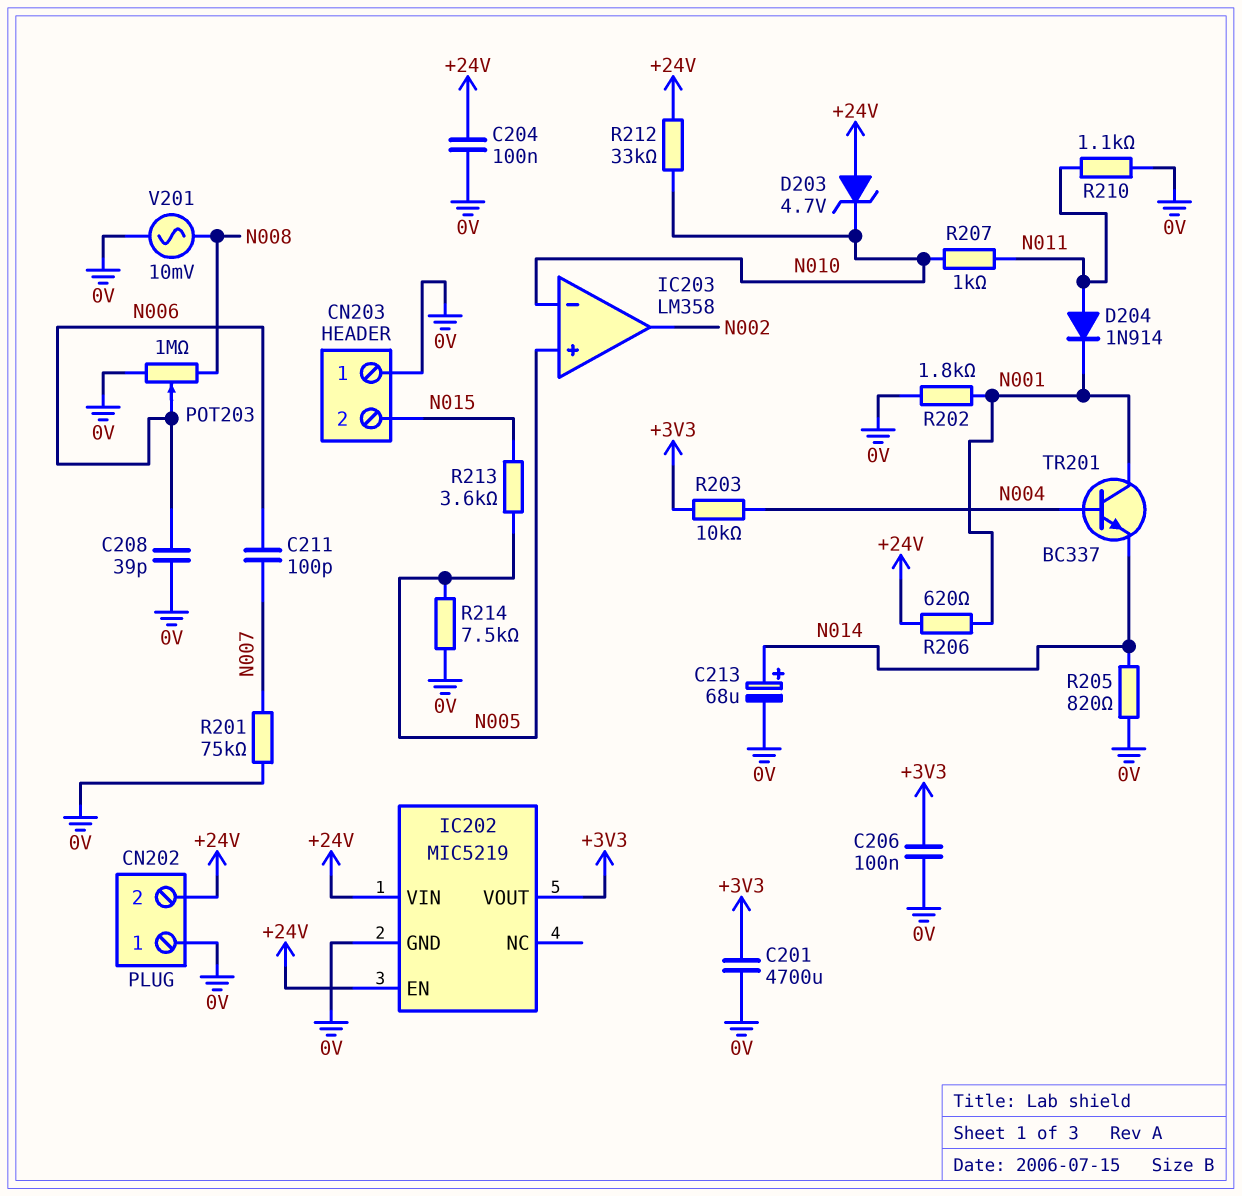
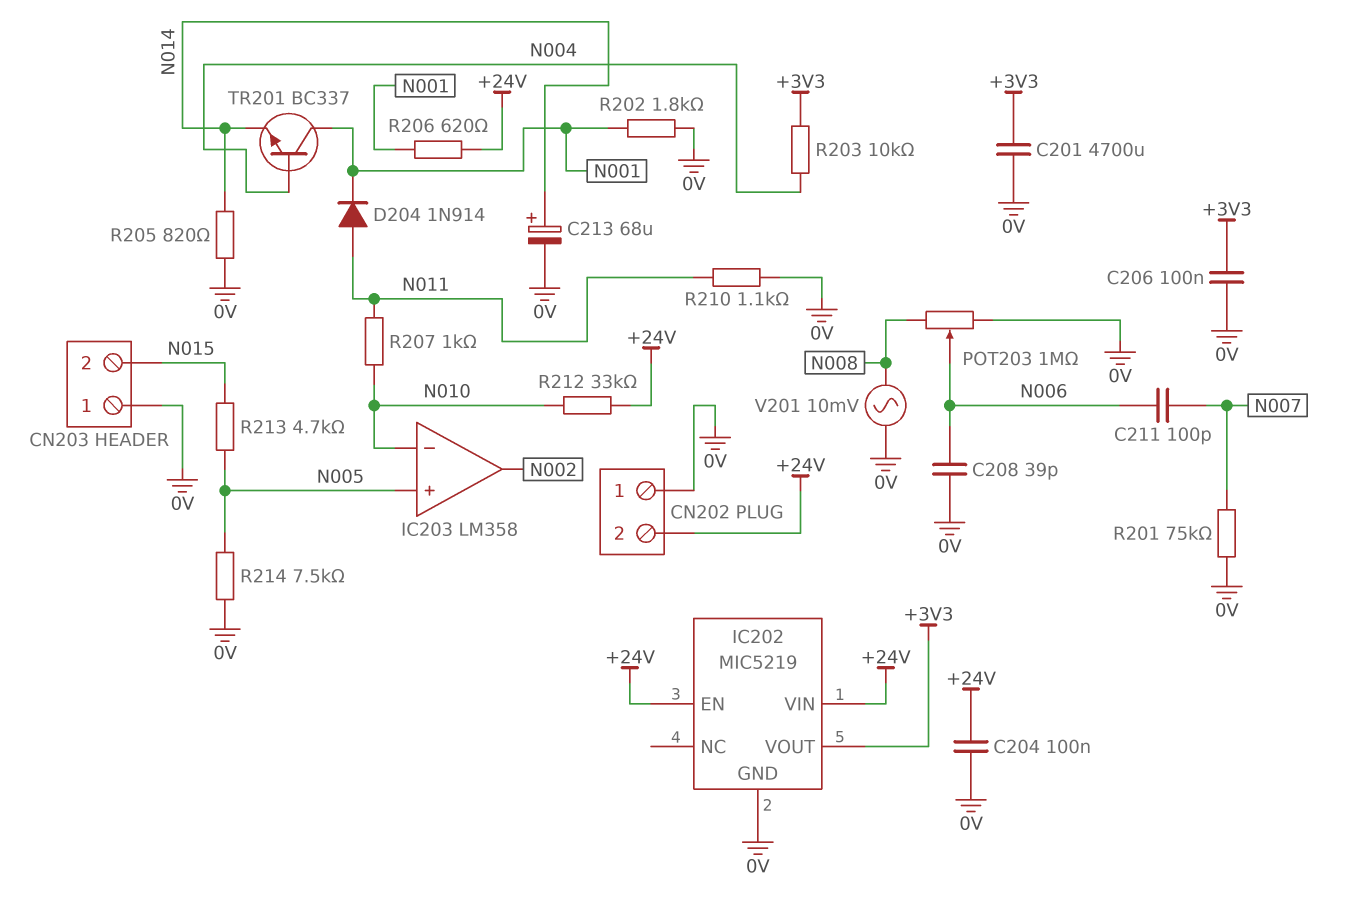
D203: zener 4.7V (A +24V, K N010) -> none
R213: 3.6k (N005, N015) -> 4.7k (N005, N015)

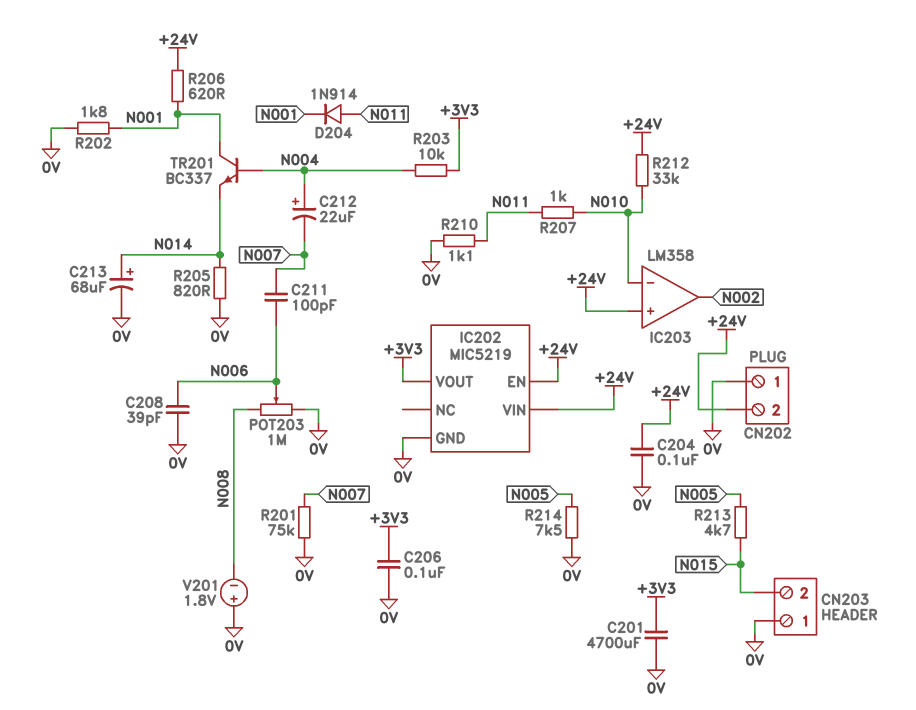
C212: none -> 22uF (plus N004, minus N007)
IC203 pin in+: N005 -> +24V
V201: AC 10mV (0V, N008) -> 1.8V (plus 0V, minus N008)

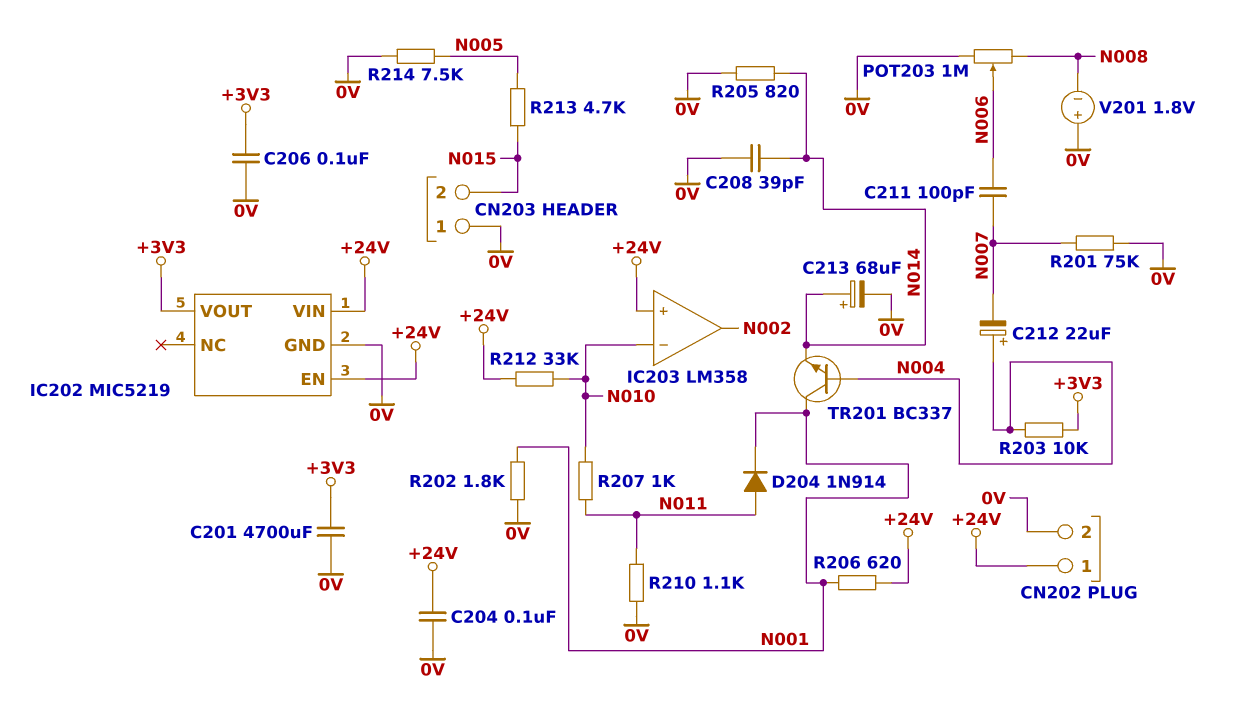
C208: 39pF (0V, N006) -> 39pF (0V, N014)
CN202 pin 1: 0V -> +24V
CN202 pin 2: +24V -> 0V

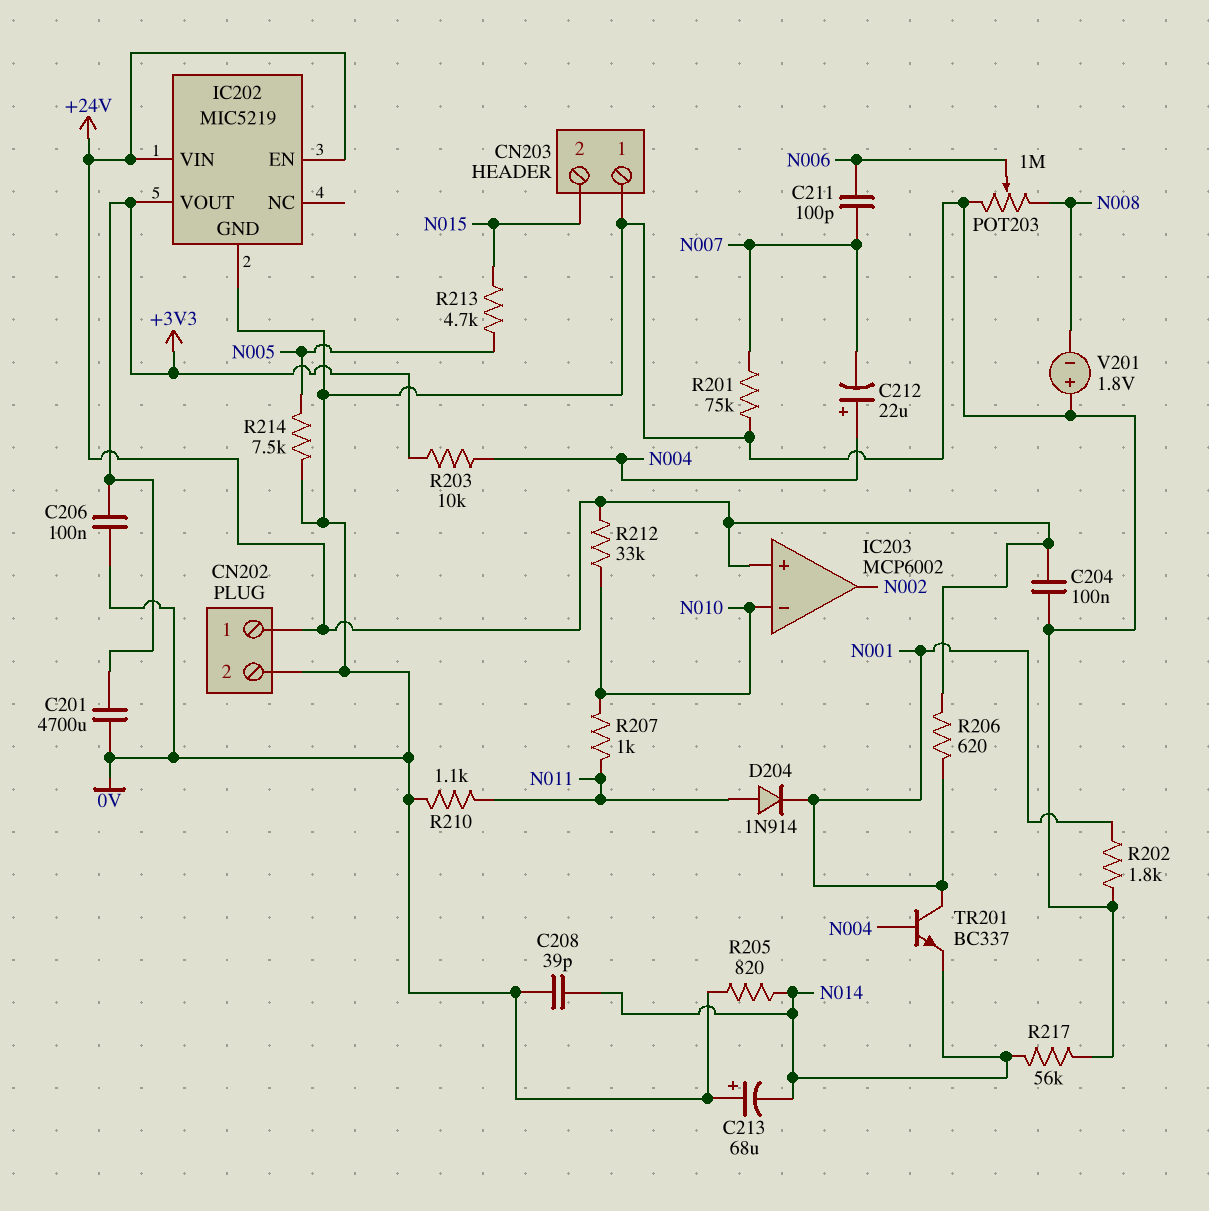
C213: 68uF (plus N014, minus 0V) -> 68uF (plus 0V, minus N014)
IC203: LM358 -> MCP6002
R217: none -> 56k (0V, N014)

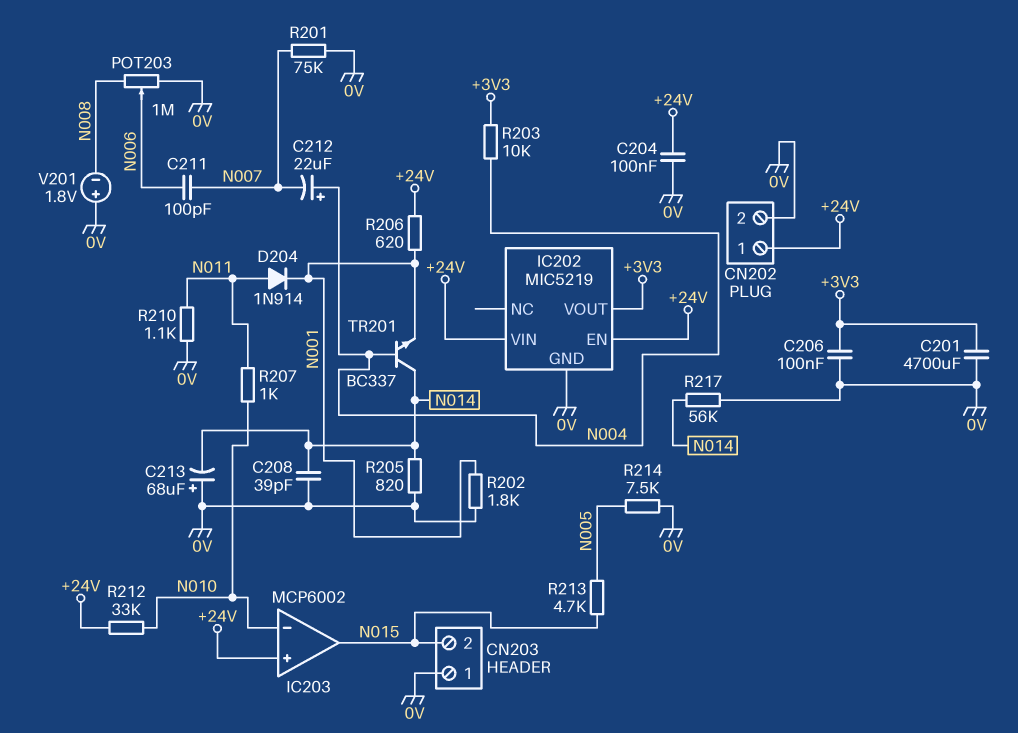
IC203 pin out: N002 -> N015
TR201: NPN BC337 (B N004, C N001, E N014) -> NPN BC337 (B N004, C N014, E N001)

